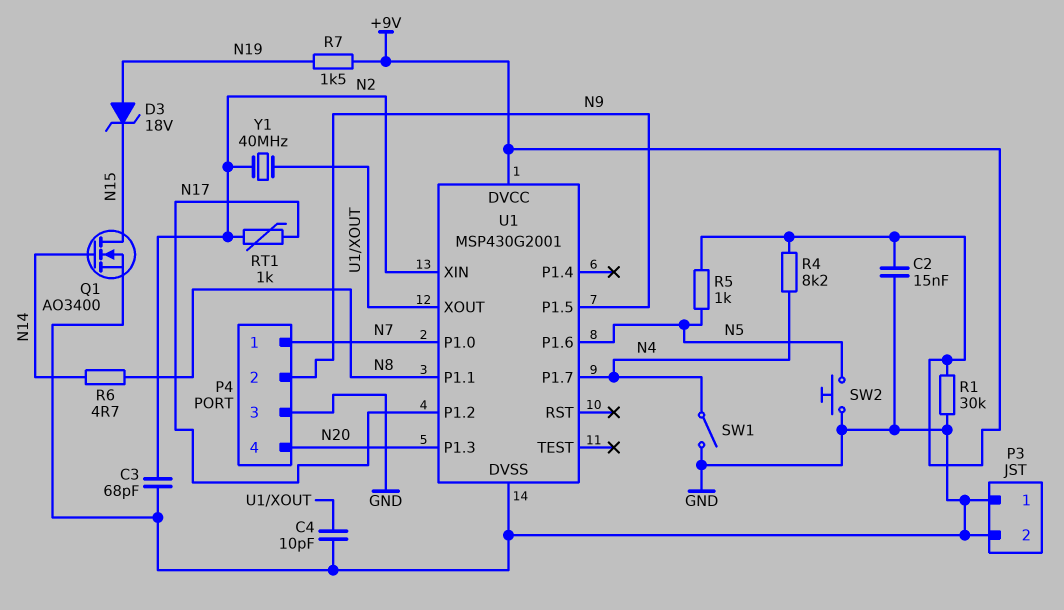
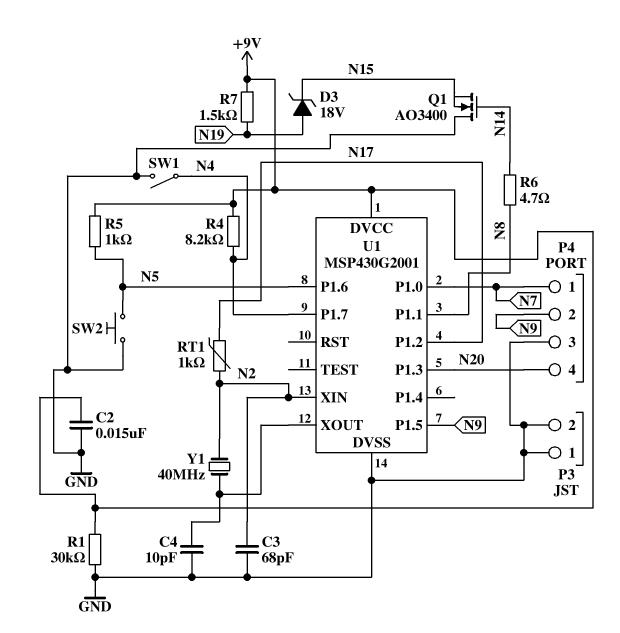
Q1: NMOS AO3400 (G N14, D N15, S GND) -> NMOS AO3400 (G N14, D GND, S N15)

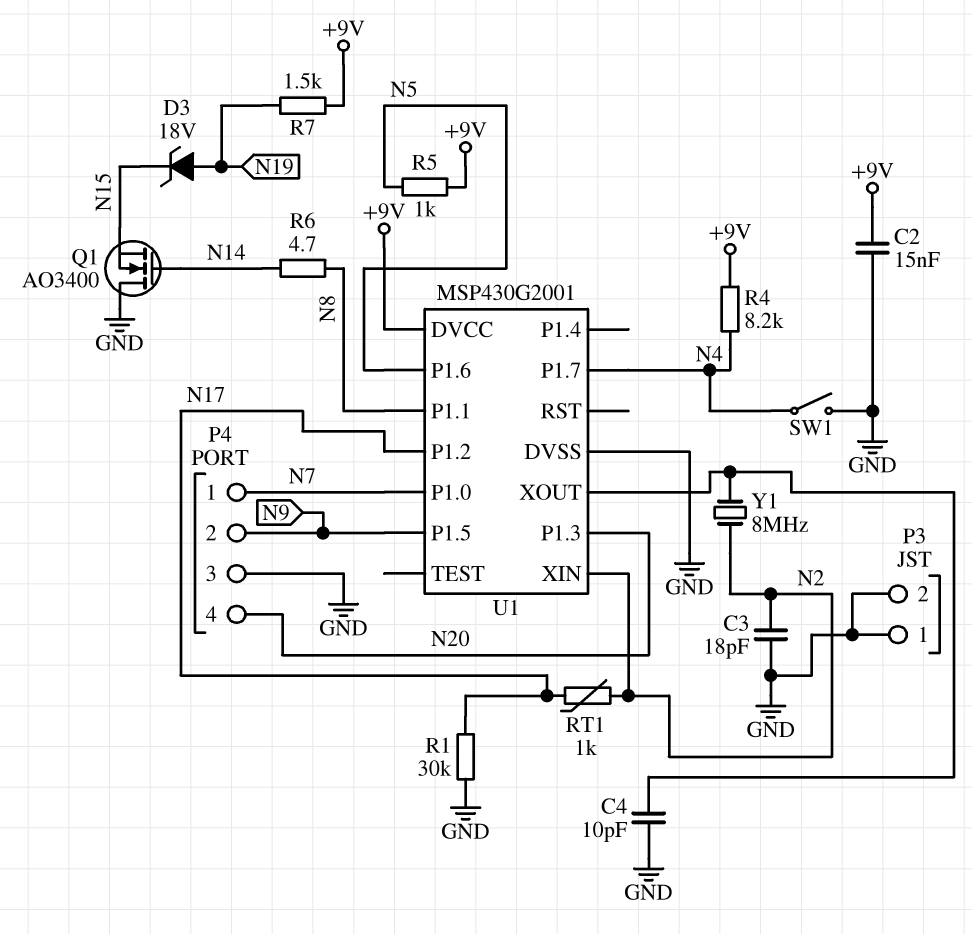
C3: 68pF (GND, N2) -> 18pF (GND, N2)
R1: 30k (+9V, GND) -> 30k (GND, N17)
SW2: button (GND, N5) -> none
Y1: 40MHz (N2, U1/XOUT) -> 8MHz (N2, U1/XOUT)

